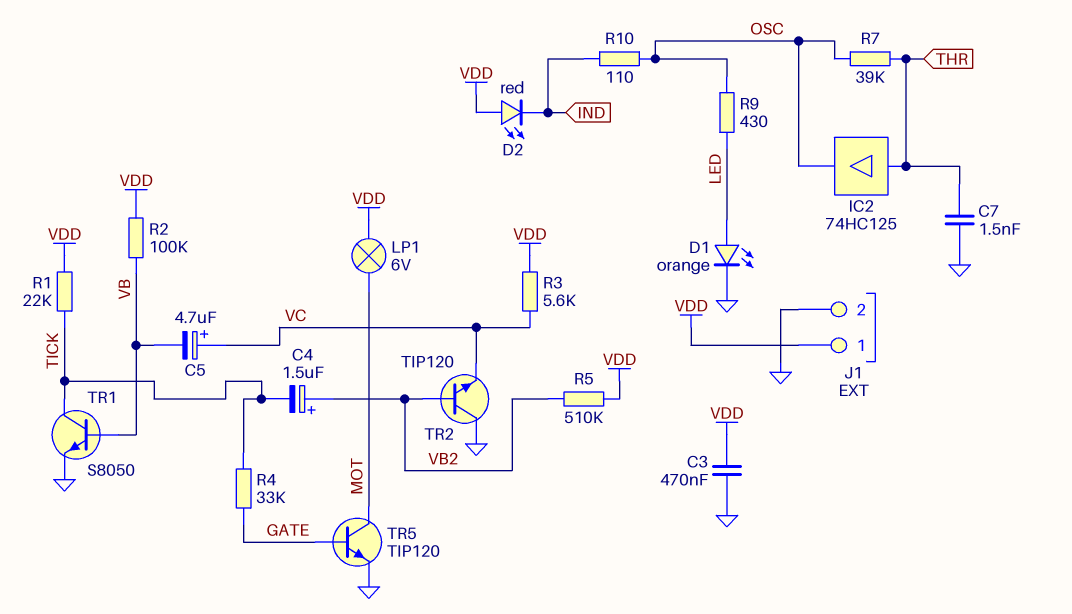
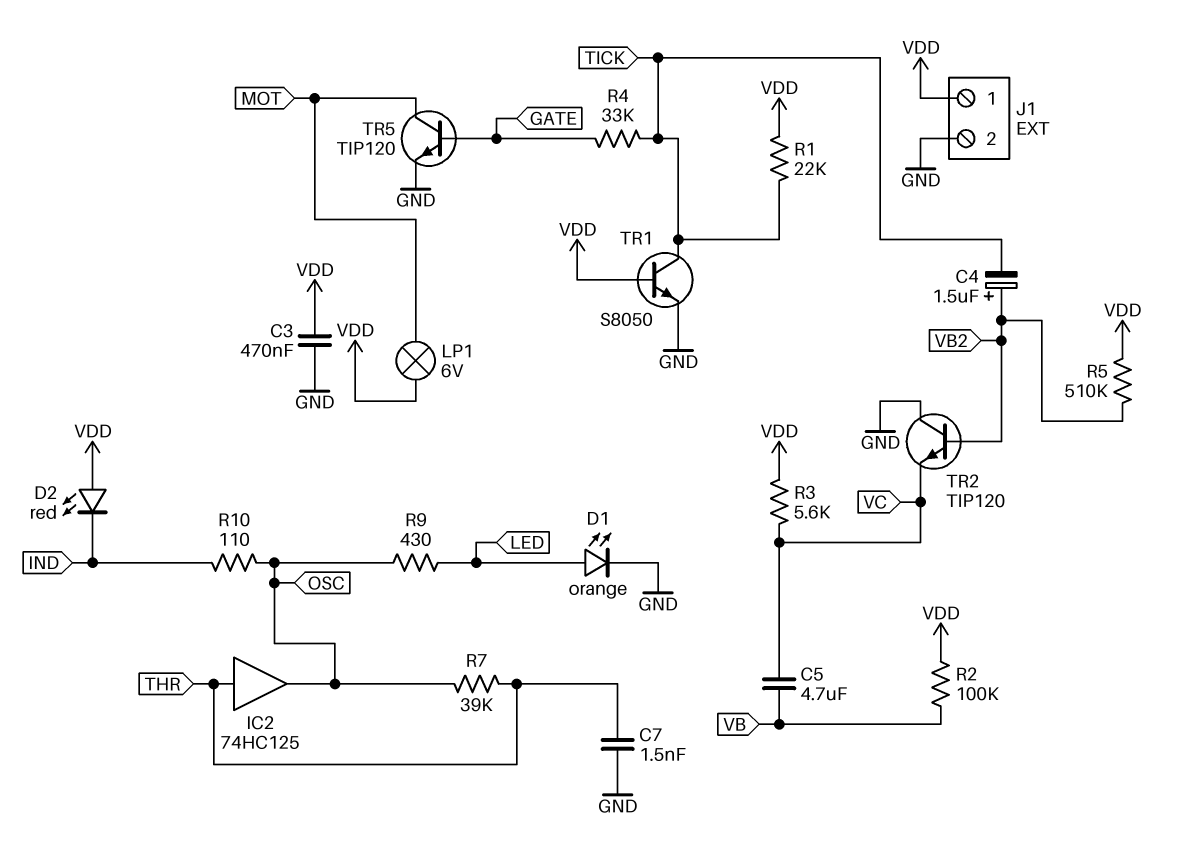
C5: 4.7uF (plus VC, minus VB) -> 4.7uF (VB, VC)
TR1: NPN S8050 (B VB, C TICK, E GND) -> NPN S8050 (B VDD, C TICK, E GND)

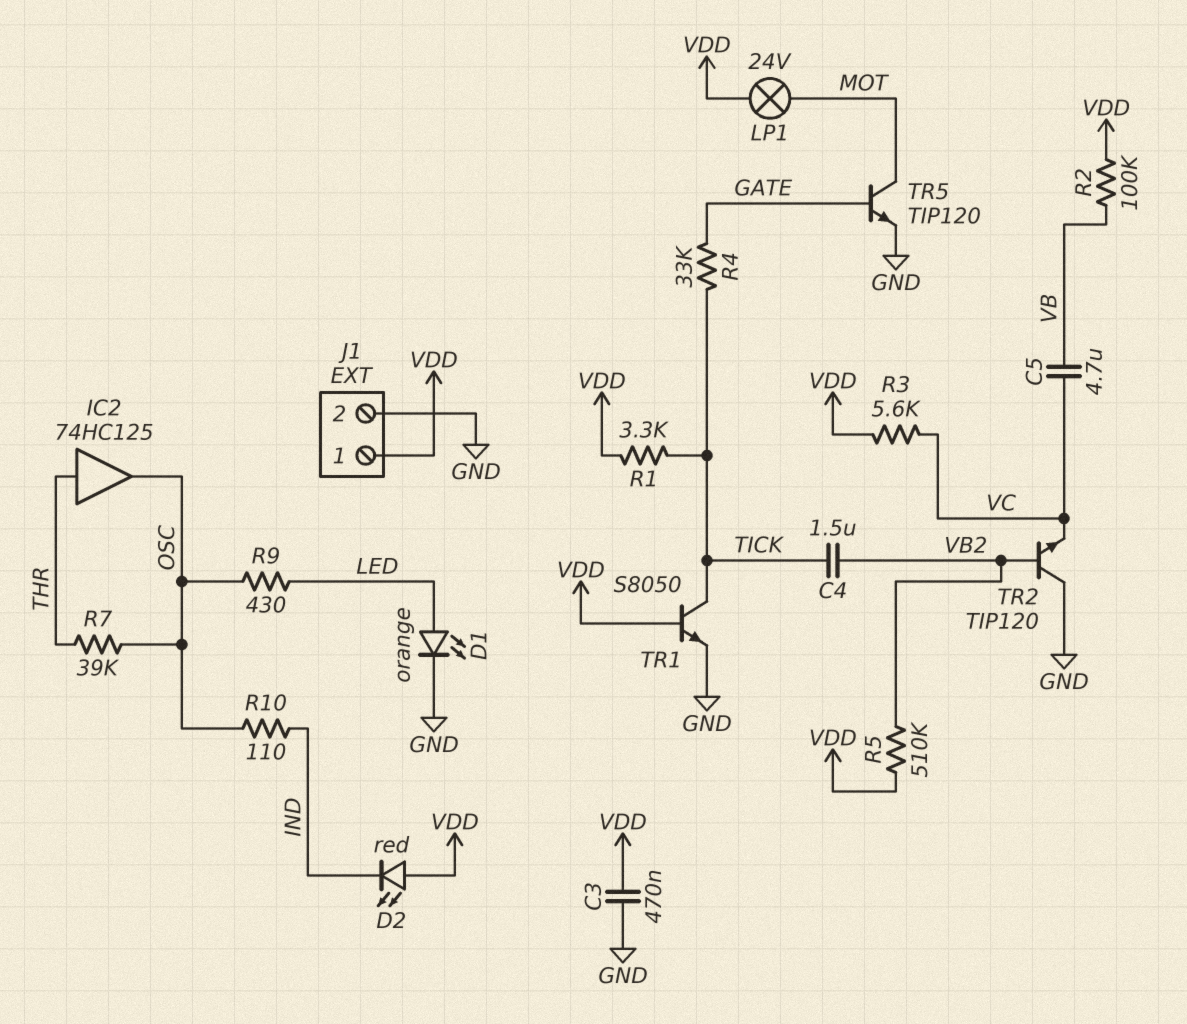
C4: 1.5uF (plus VB2, minus TICK) -> 1.5uF (TICK, VB2)
C7: 1.5nF (GND, THR) -> none
LP1: lamp 6V (MOT, VDD) -> lamp 24V (MOT, VDD)
R1: 22k (TICK, VDD) -> 3.3k (TICK, VDD)

